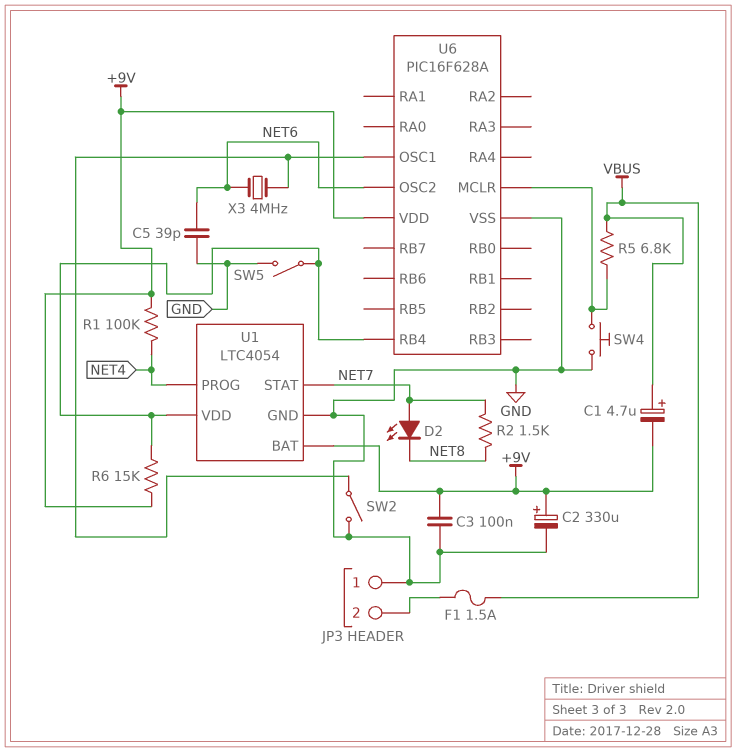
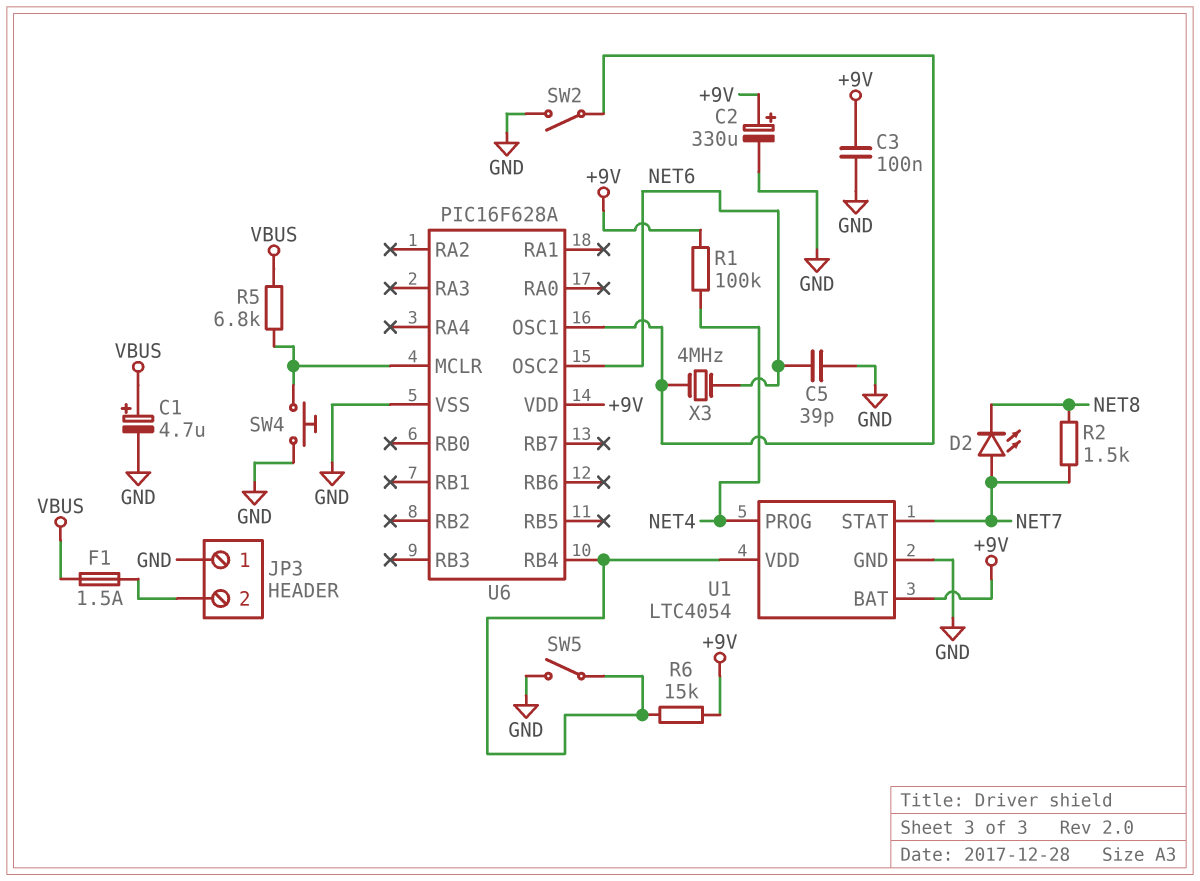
C1: 4.7uF (plus VBUS, minus +9V) -> 4.7uF (plus VBUS, minus GND)

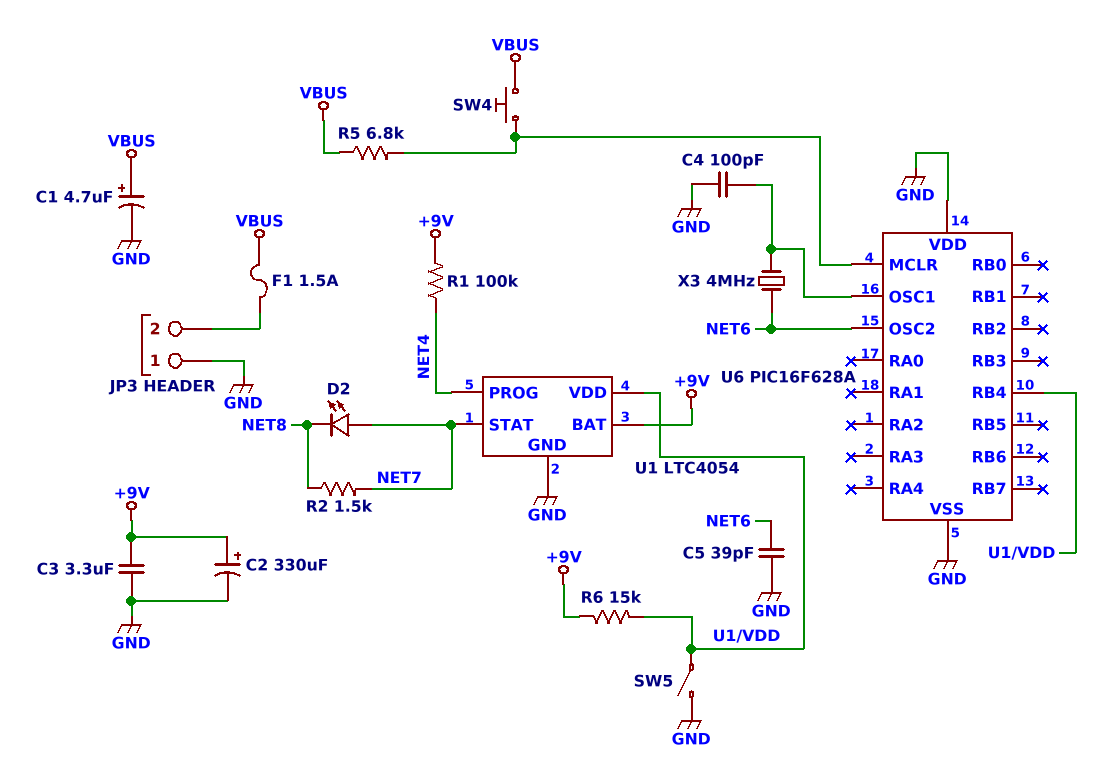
C3: 100nF (+9V, GND) -> 3.3uF (+9V, GND)
C4: none -> 100pF (GND, U6/OSC1)
SW2: switch (GND, U6/OSC1) -> none
SW4: button (GND, U6/MCLR) -> button (U6/MCLR, VBUS)
U6 pin VDD: +9V -> GND

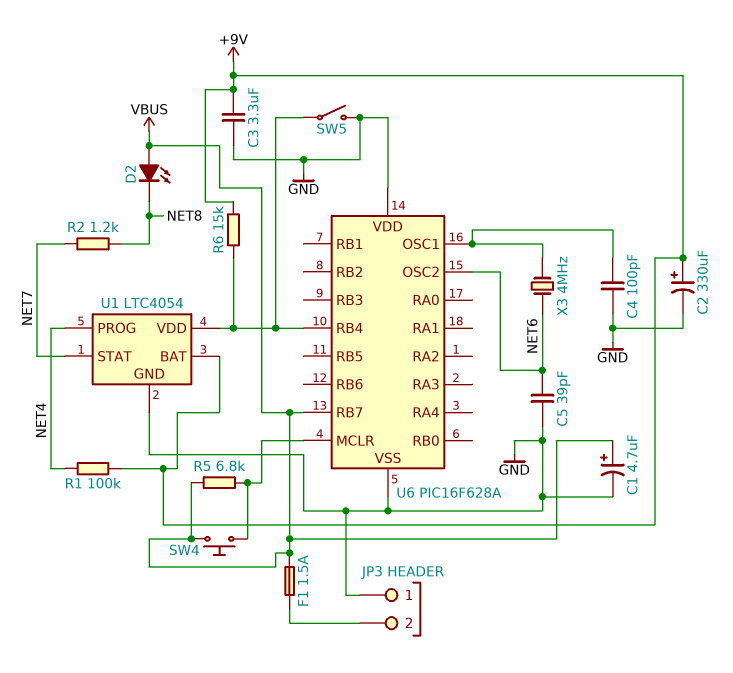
D2: LED (A NET7, K NET8) -> LED (A VBUS, K NET8)
R2: 1.5k (NET7, NET8) -> 1.2k (NET7, NET8)
U6 pin RB7: none -> VBUS

